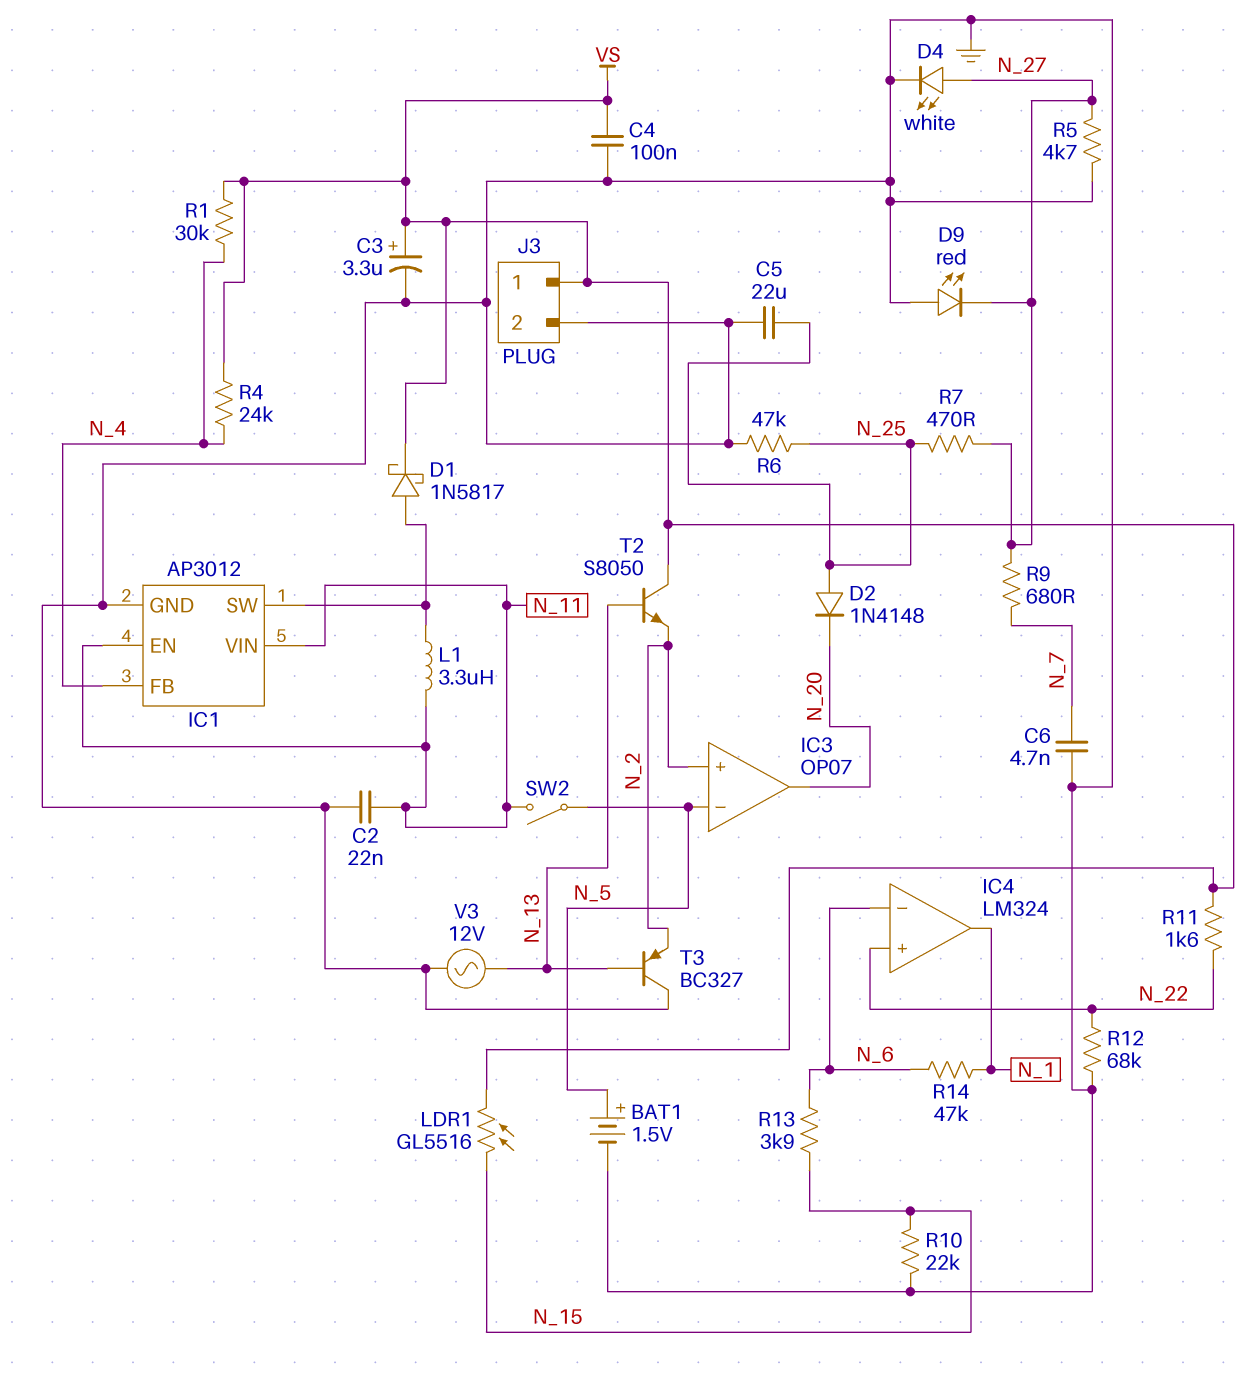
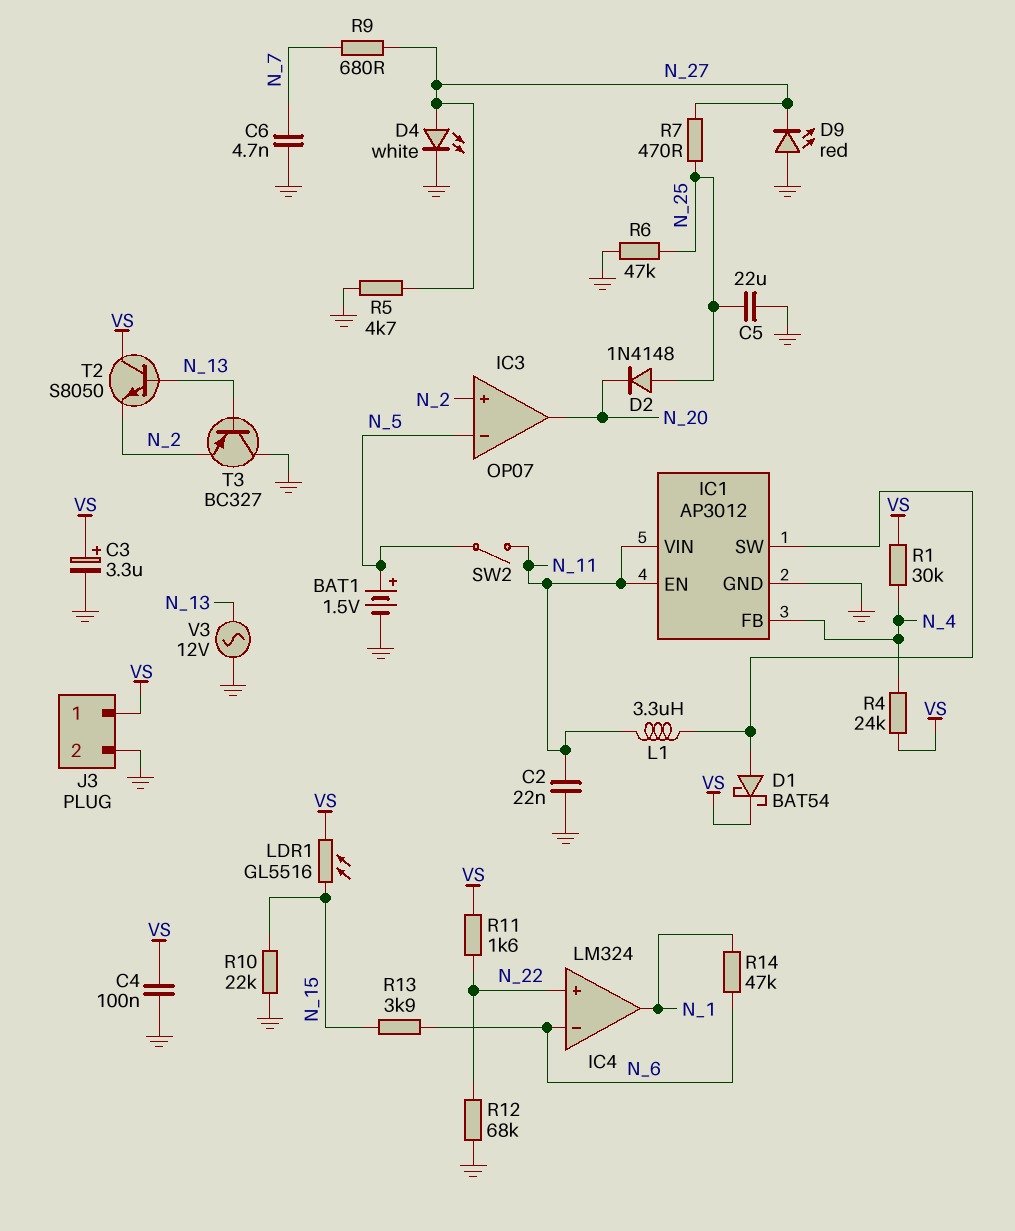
D1: schottky 1N5817 (A IC1/SW, K VS) -> schottky BAT54 (A IC1/SW, K VS)

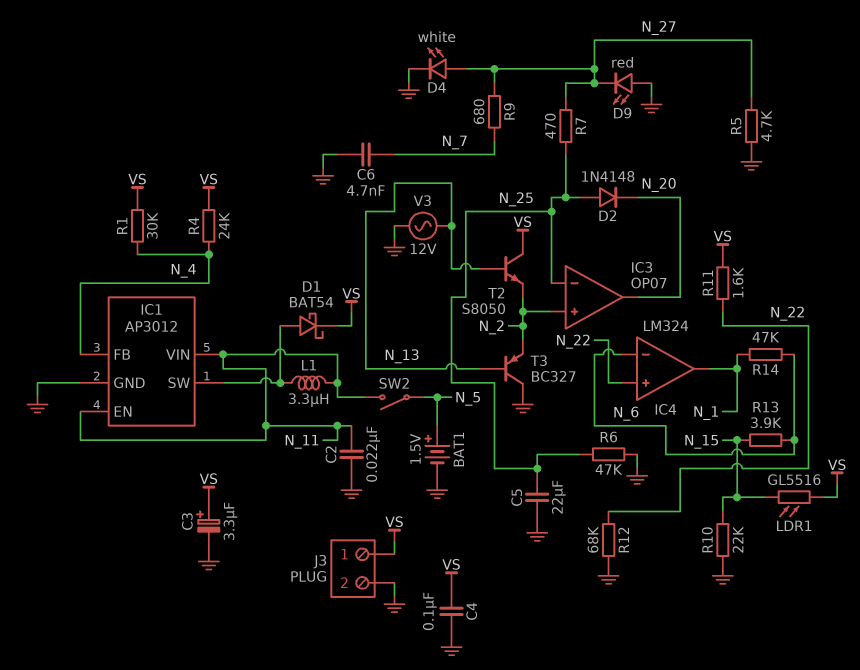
IC3 pin in-: N_5 -> N_25

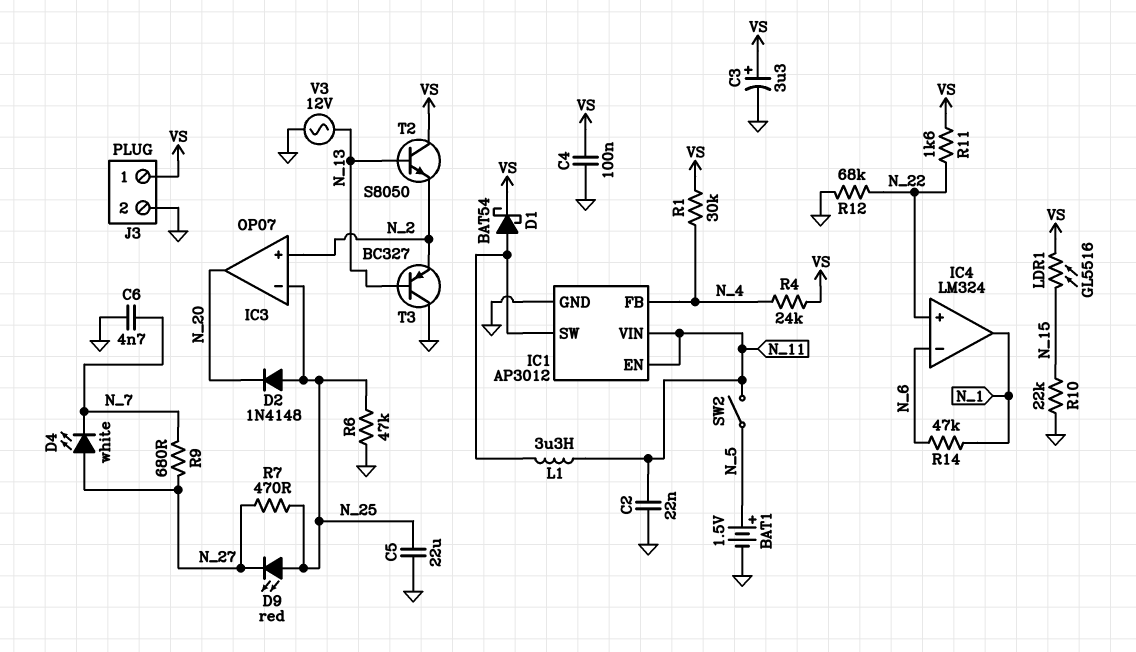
D4: LED white (A N_27, K GND) -> LED white (A N_27, K N_7)
D9: LED red (A GND, K N_27) -> LED red (A N_25, K N_27)
R5: 4.7k (GND, N_27) -> none
R13: 3.9k (N_6, N_15) -> none

